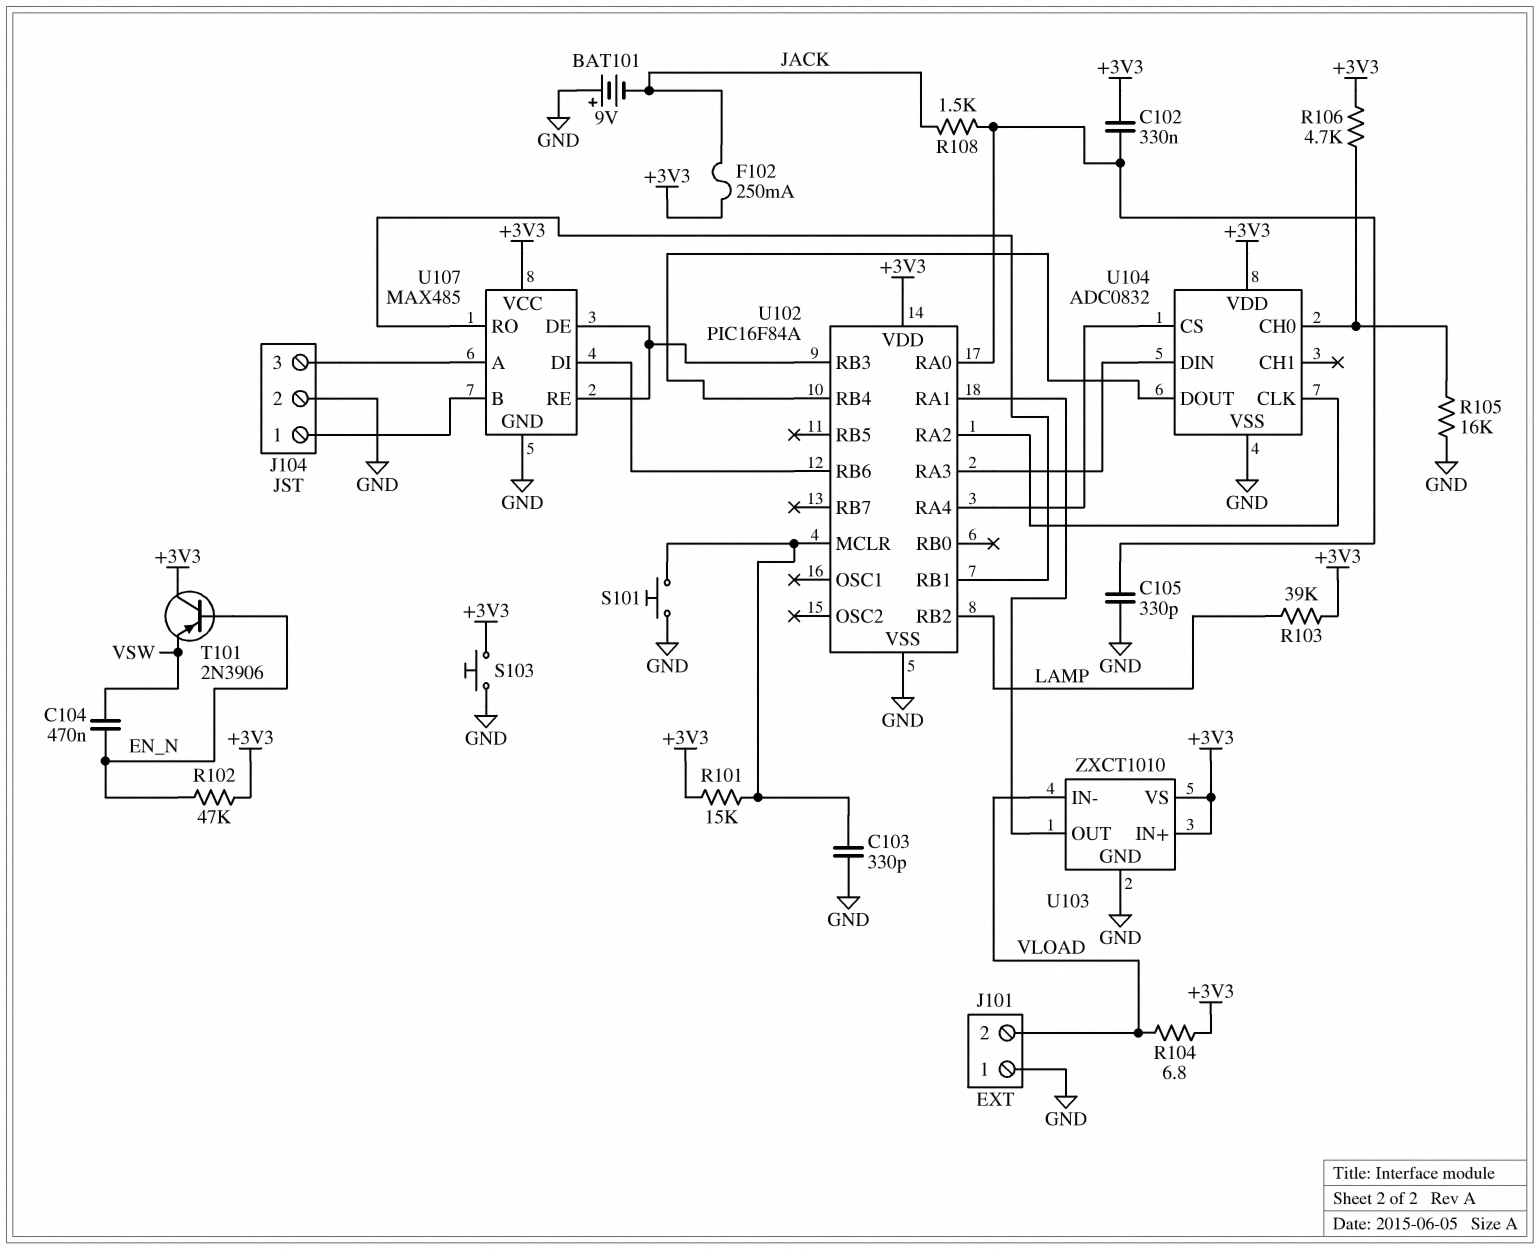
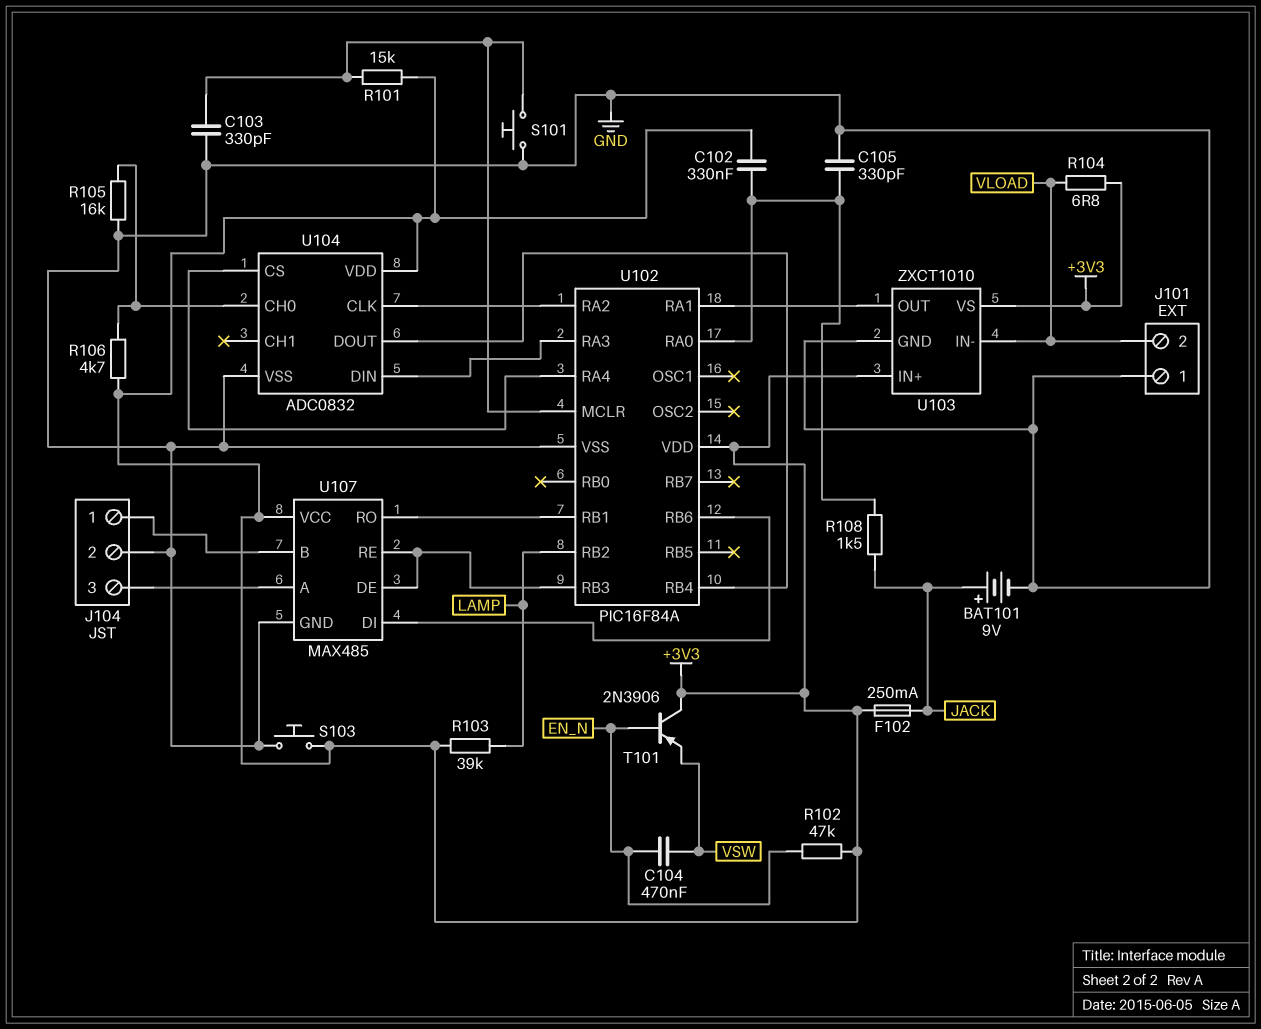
BAT101: 9V (plus GND, minus JACK) -> 9V (plus JACK, minus GND)

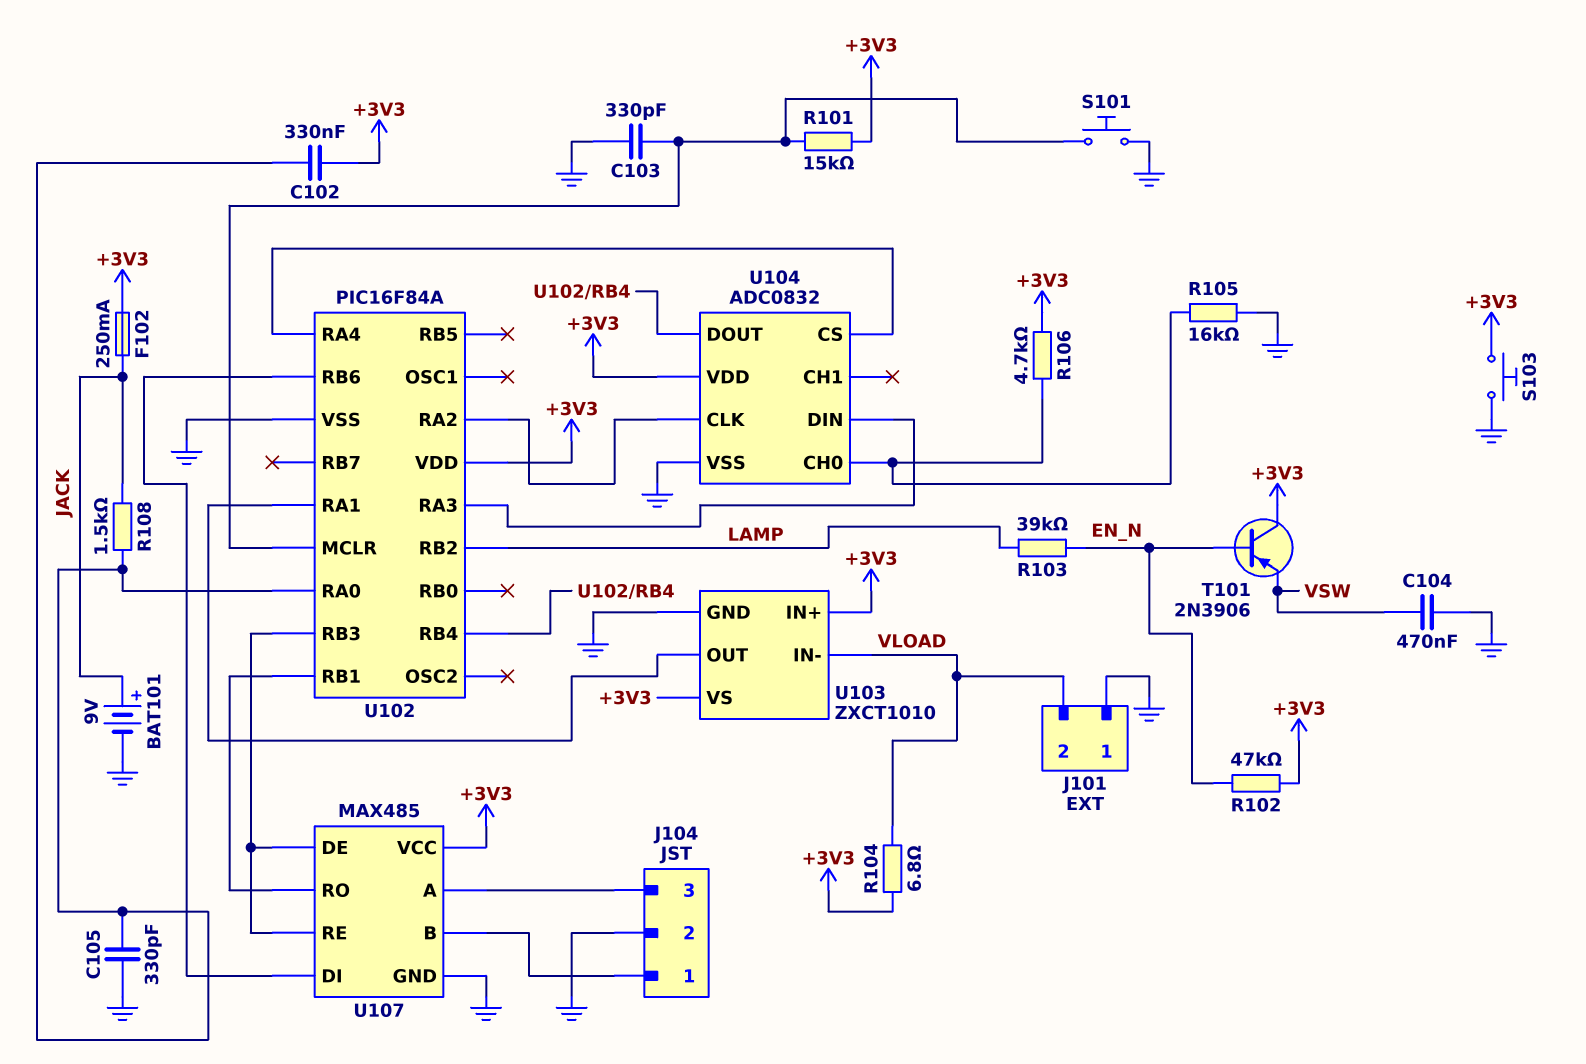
C104: 470nF (EN_N, VSW) -> 470nF (GND, VSW)
R103: 39k (+3V3, LAMP) -> 39k (EN_N, LAMP)

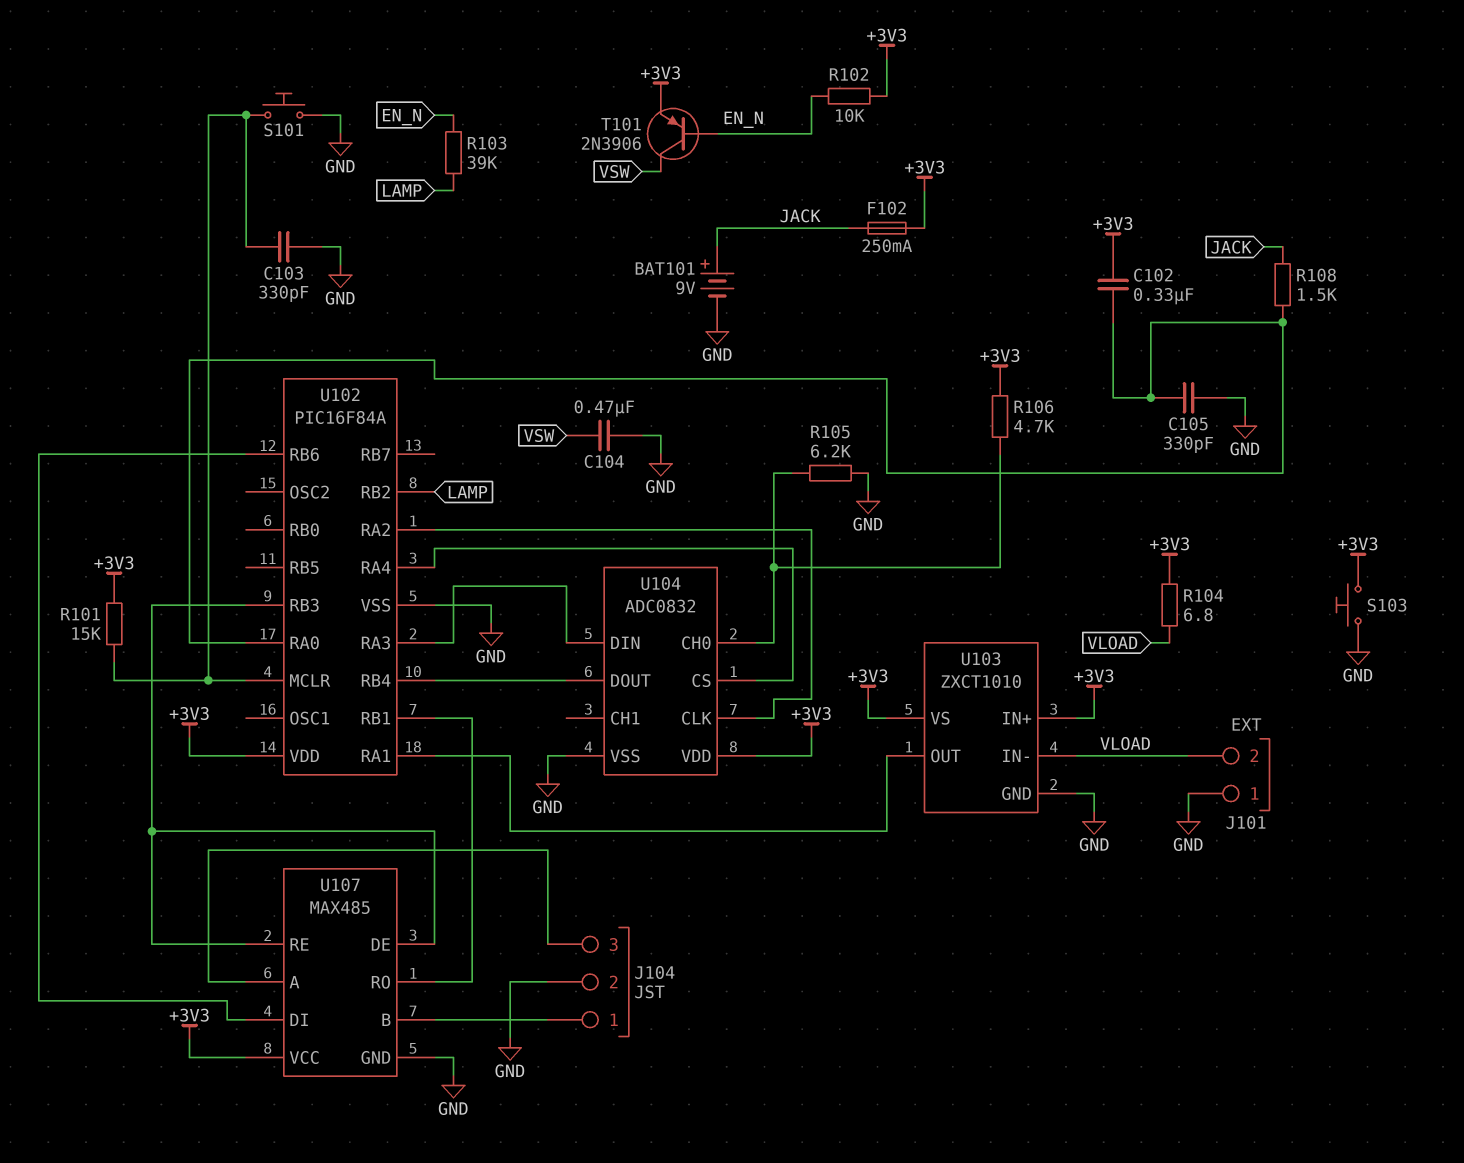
R102: 47k (+3V3, EN_N) -> 10k (+3V3, EN_N)
R105: 16k (GND, U104/CH0) -> 6.2k (GND, U104/CH0)
T101: PNP 2N3906 (B EN_N, C +3V3, E VSW) -> PNP 2N3906 (B EN_N, C VSW, E +3V3)

